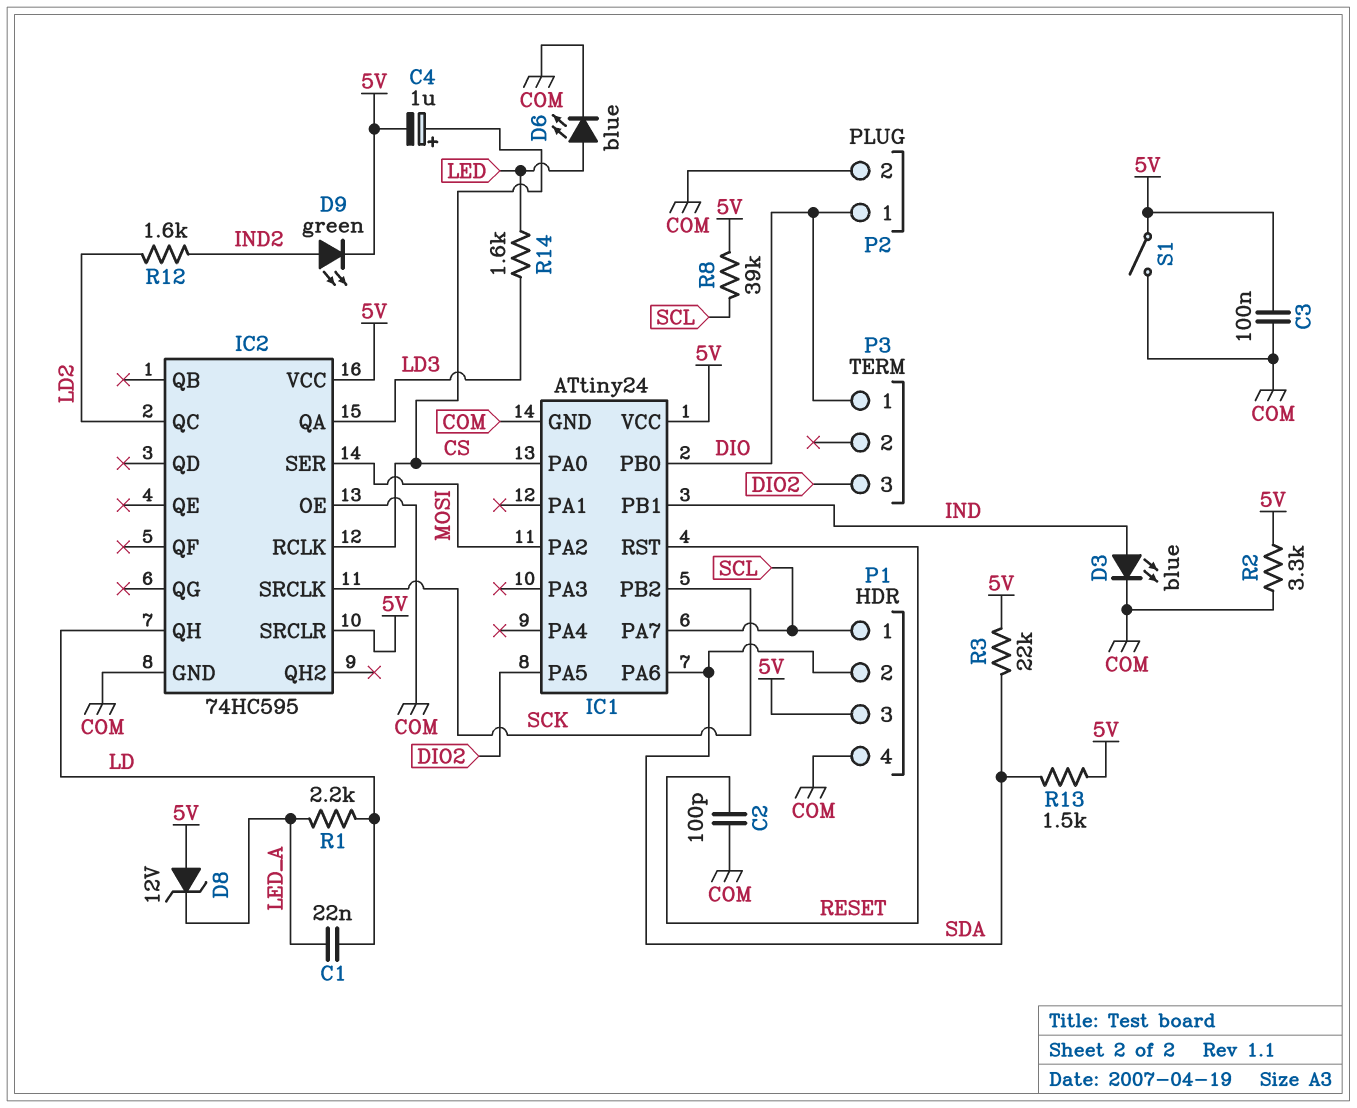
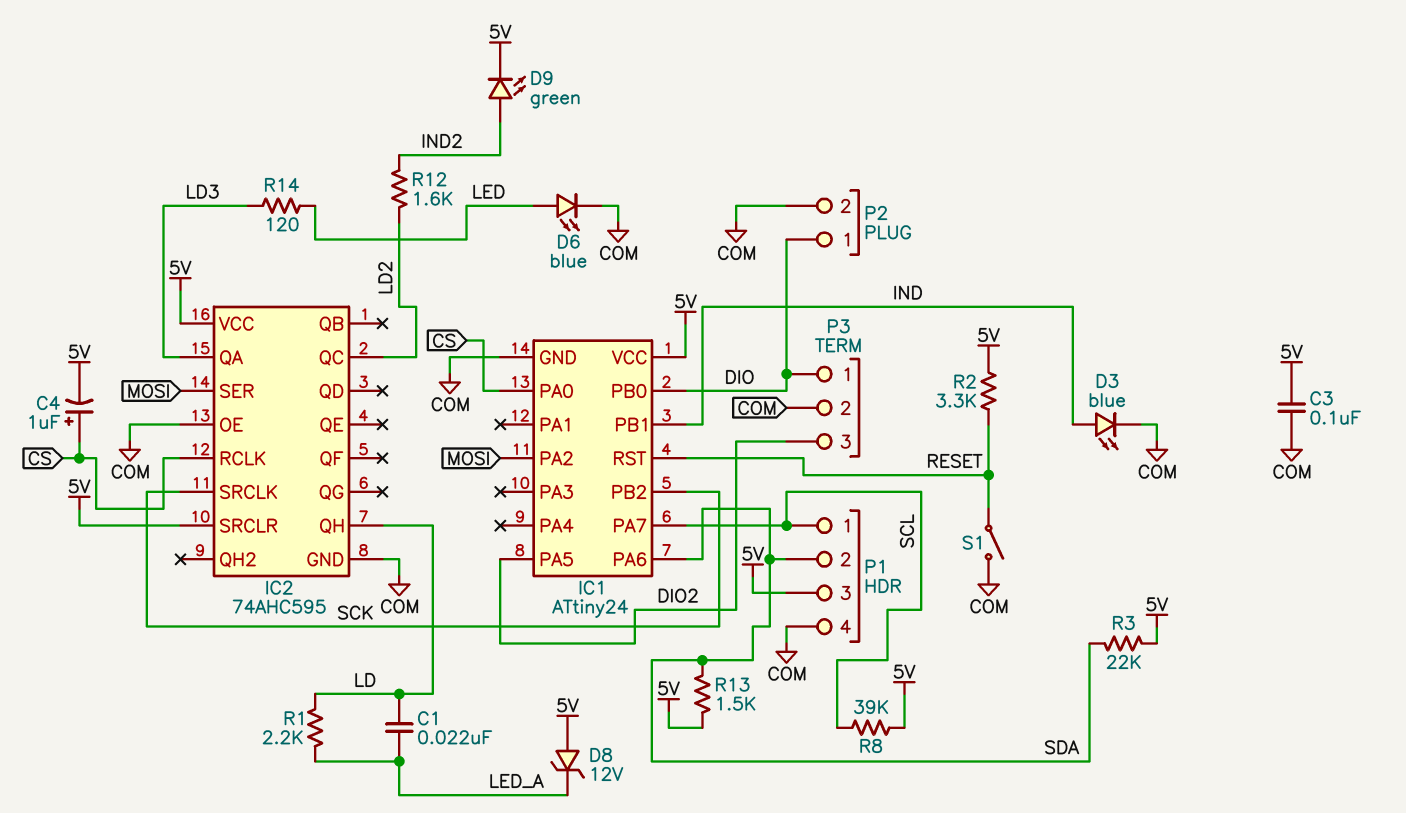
C2: 100pF (COM, RESET) -> none
IC2: 74HC595 -> 74AHC595
P3 pin 2: none -> COM
R2: 3.3k (5V, COM) -> 3.3k (5V, RESET)
R14: 1.6k (LD3, LED) -> 120 (LD3, LED)
S1: switch (5V, COM) -> switch (COM, RESET)

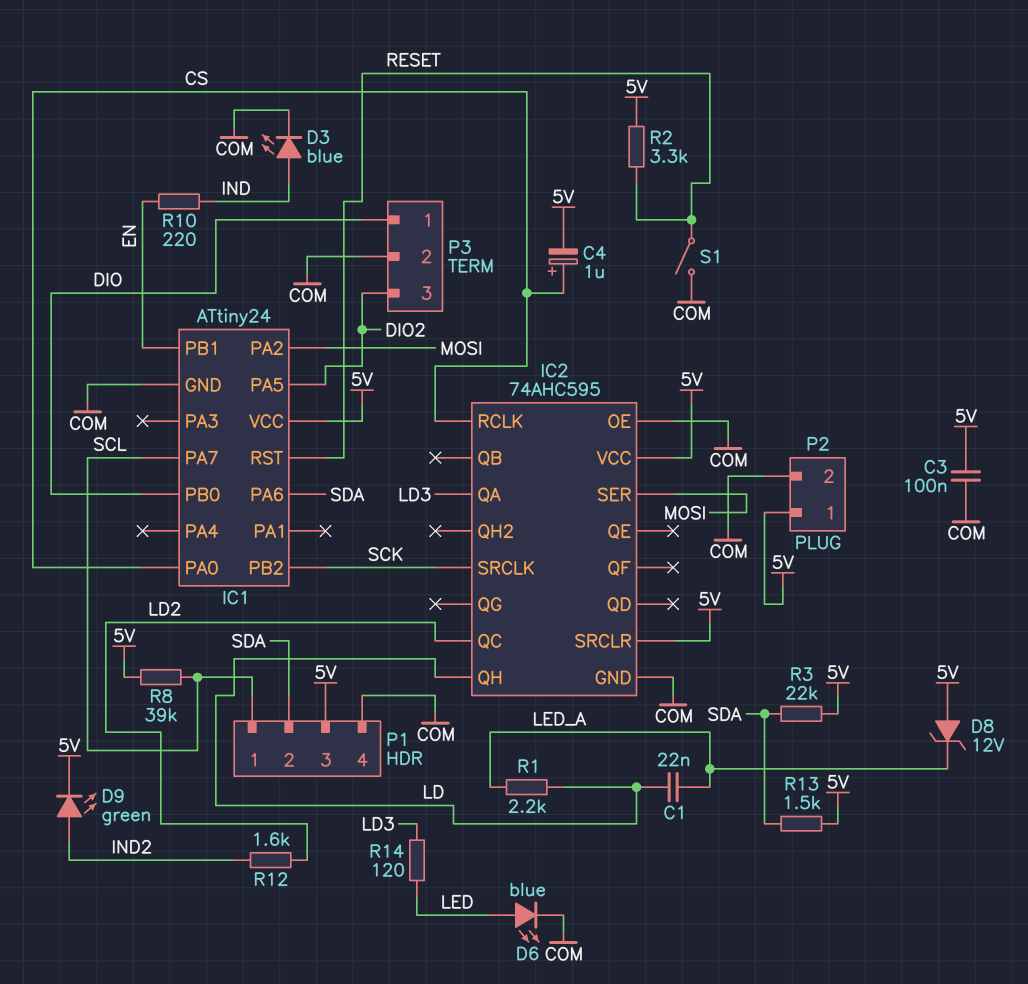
IC1 pin PB1: IND -> EN
P2 pin 1: DIO -> 5V
R10: none -> 220 (EN, IND)

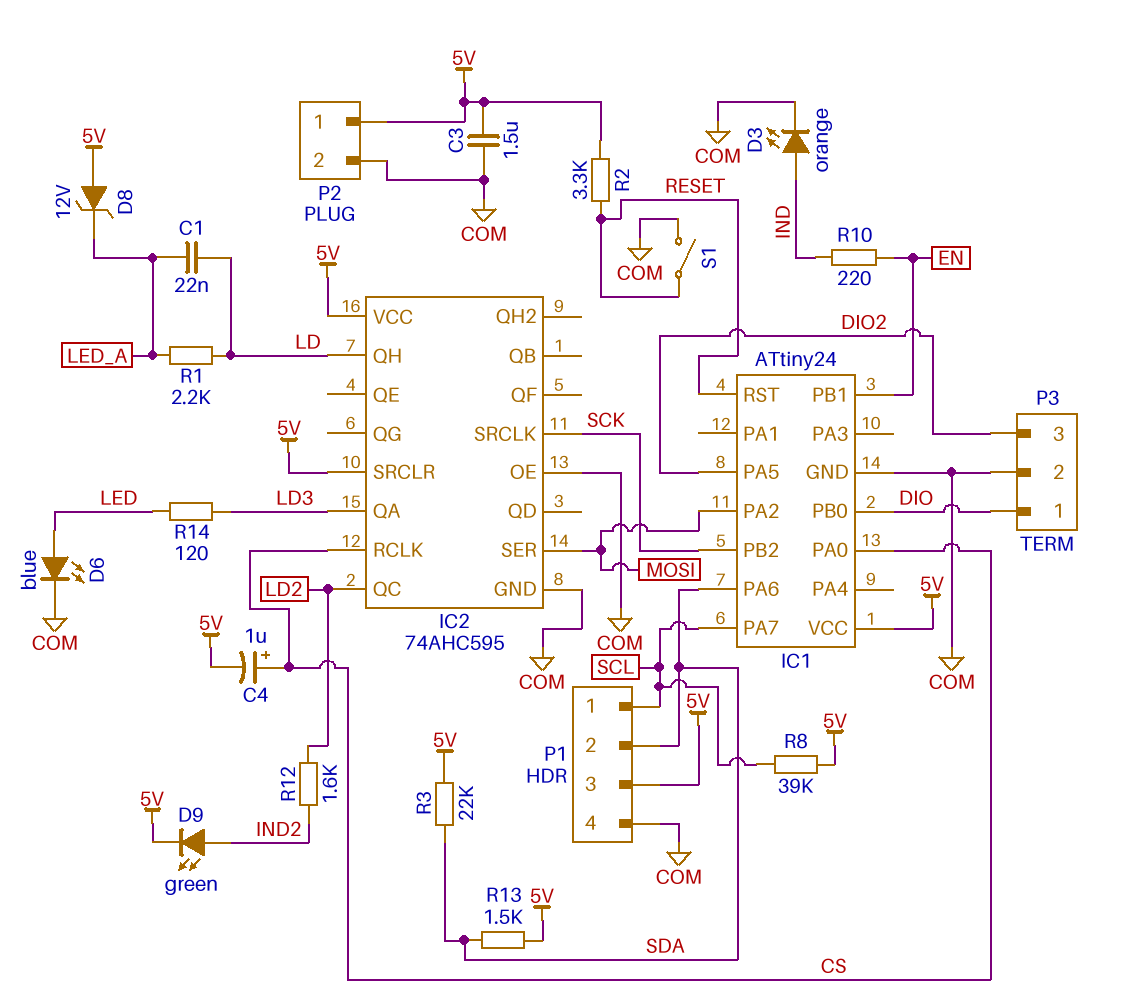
C3: 100nF (5V, COM) -> 1.5uF (5V, COM)
D3: LED blue (A IND, K COM) -> LED orange (A IND, K COM)

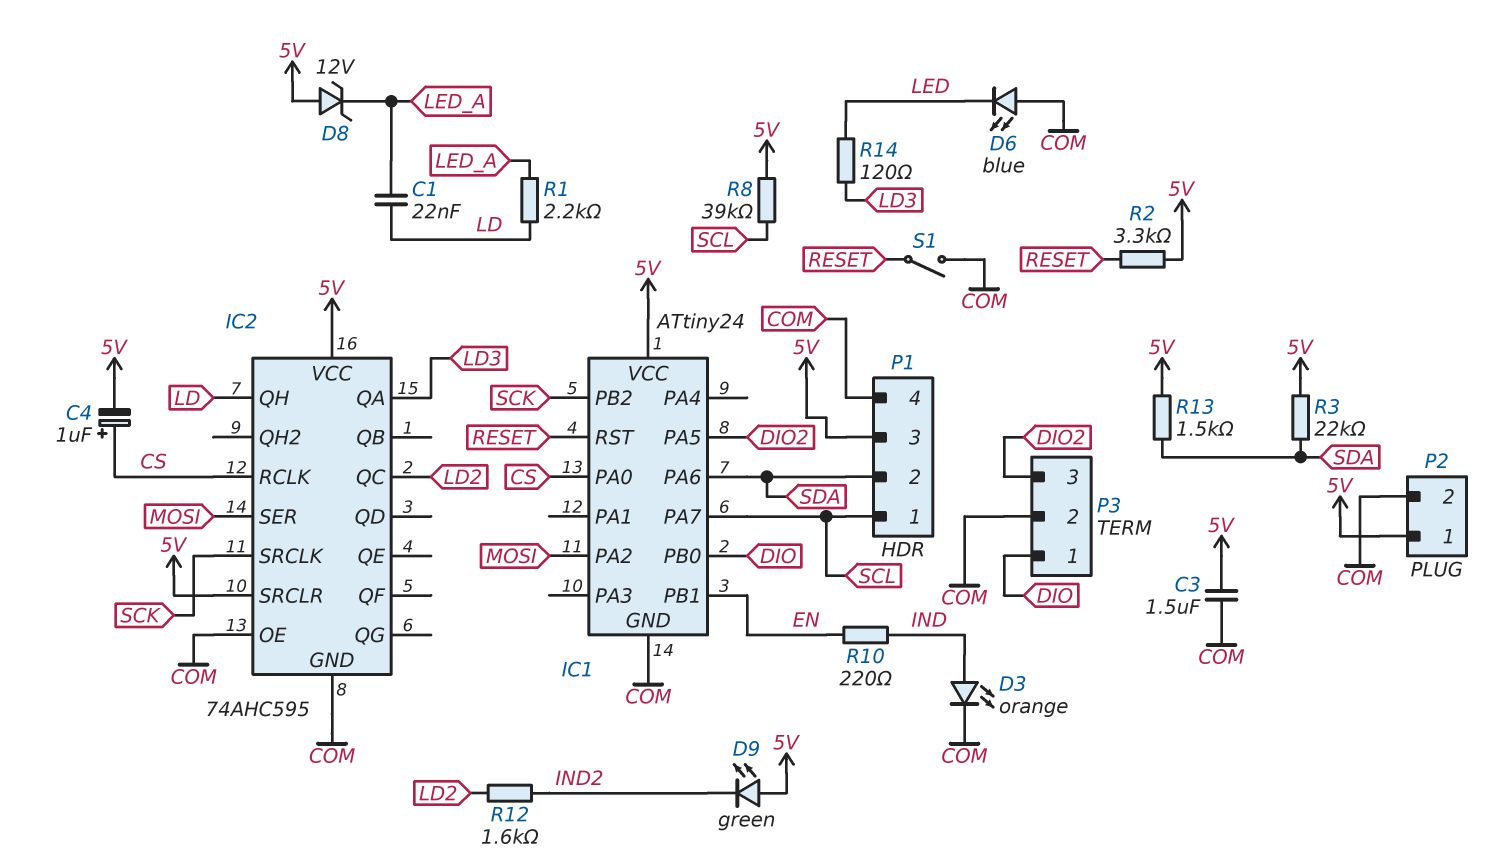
D6: LED blue (A LED, K COM) -> LED blue (A COM, K LED)
D9: LED green (A IND2, K 5V) -> LED green (A 5V, K IND2)

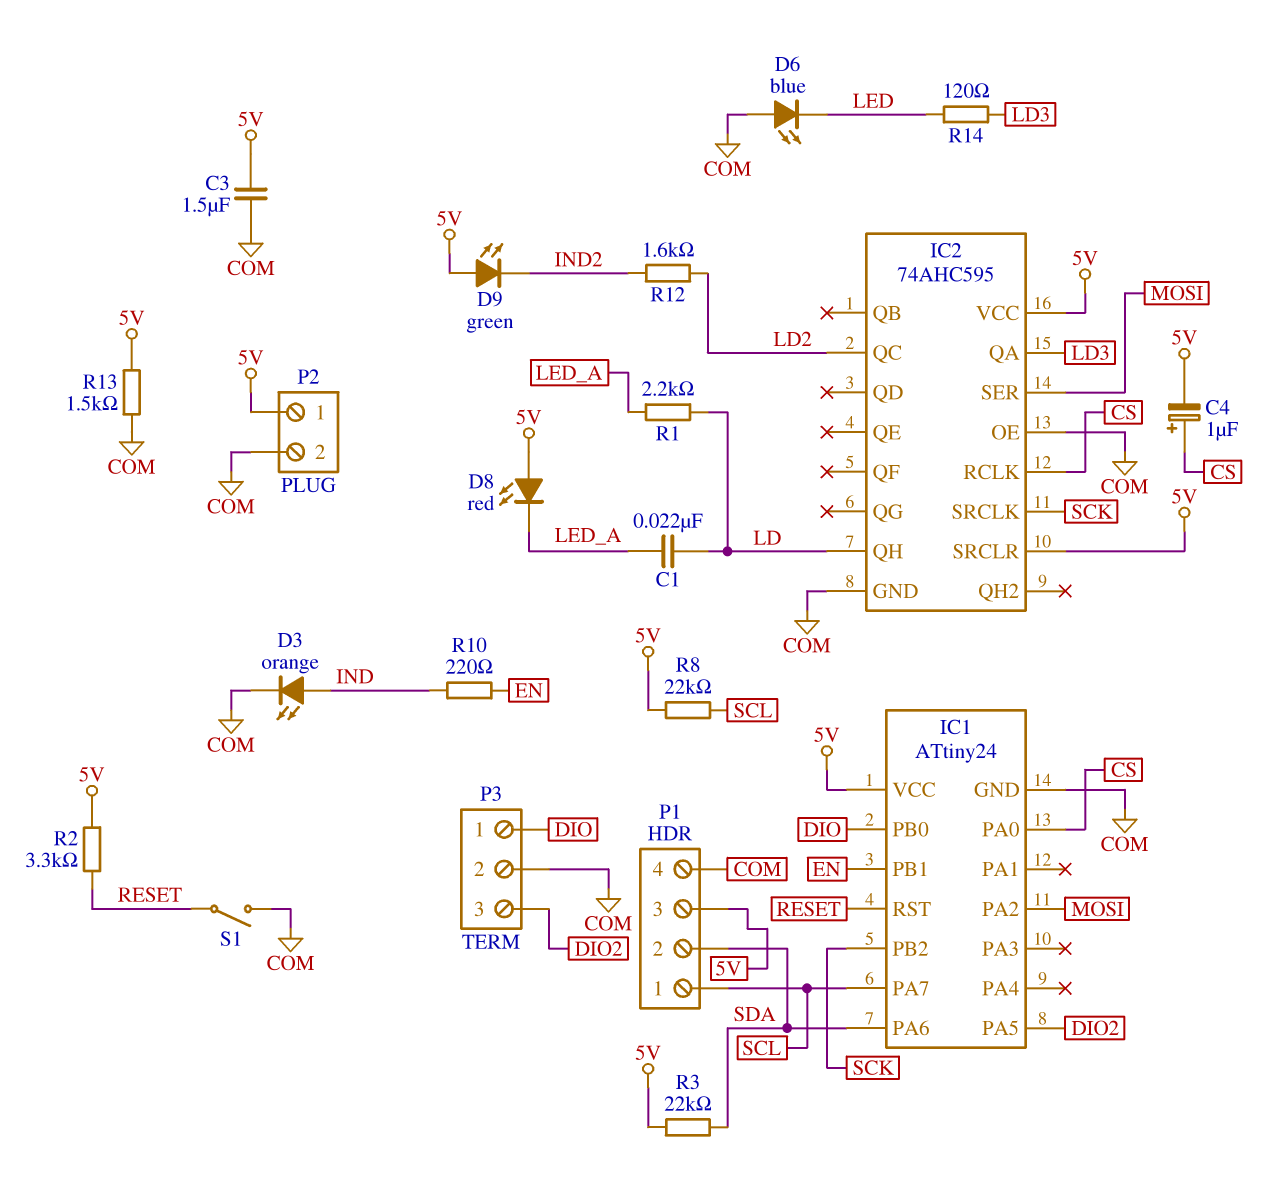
D8: zener 12V (A 5V, K LED_A) -> LED red (A 5V, K LED_A)
R8: 39k (5V, SCL) -> 22k (5V, SCL)
R13: 1.5k (5V, SDA) -> 1.5k (5V, COM)

